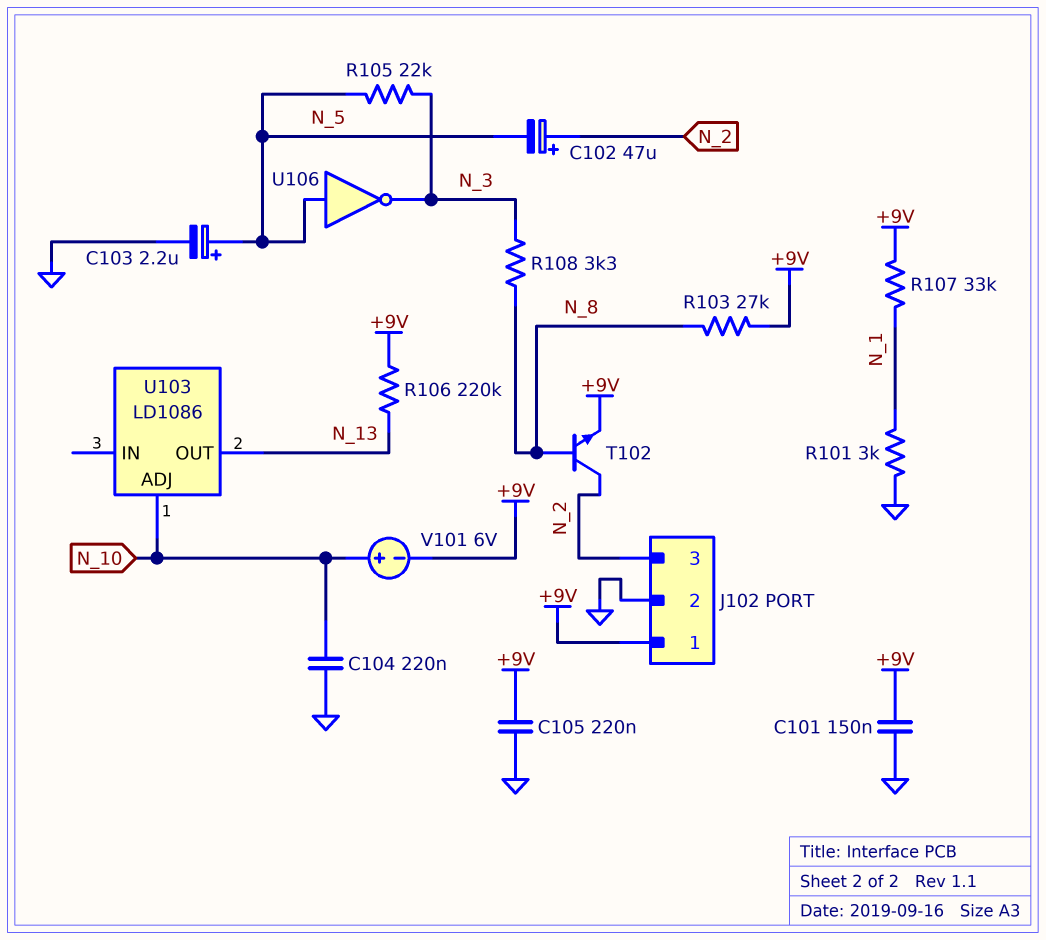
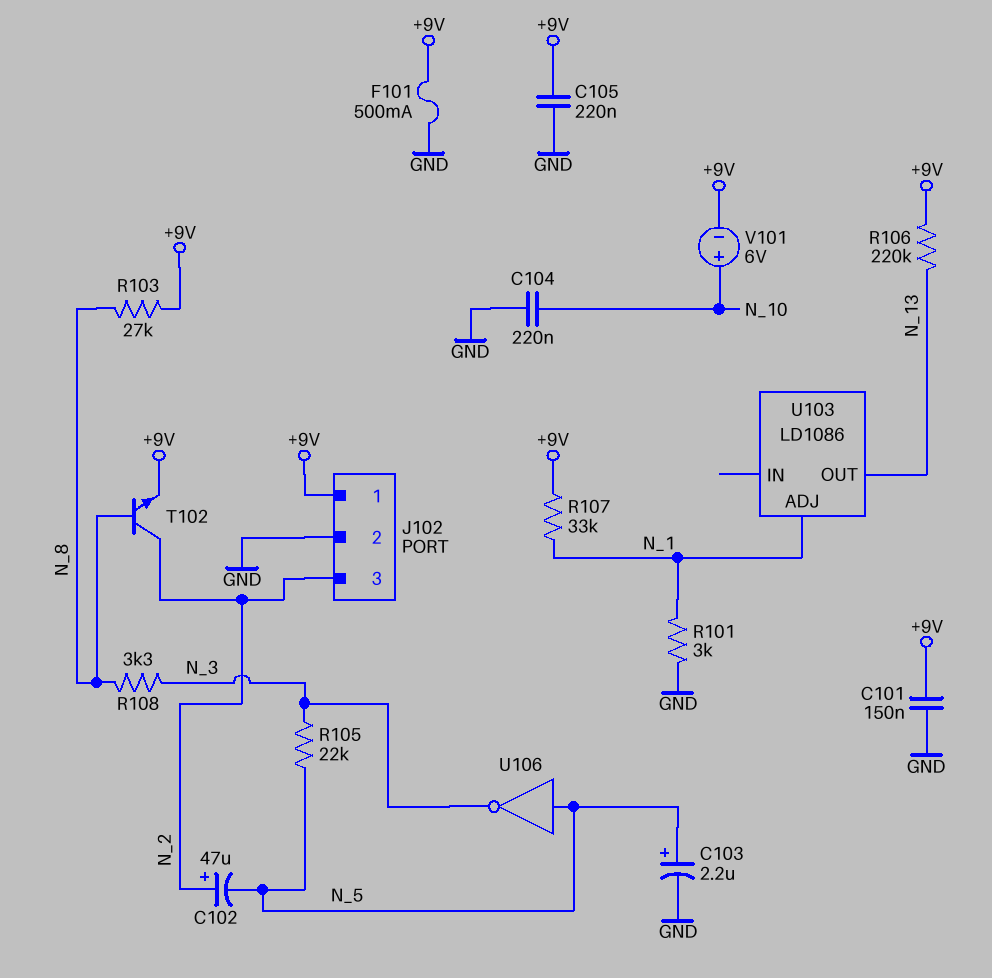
F101: none -> 500mA (+9V, GND)
U103 pin ADJ: N_10 -> N_1

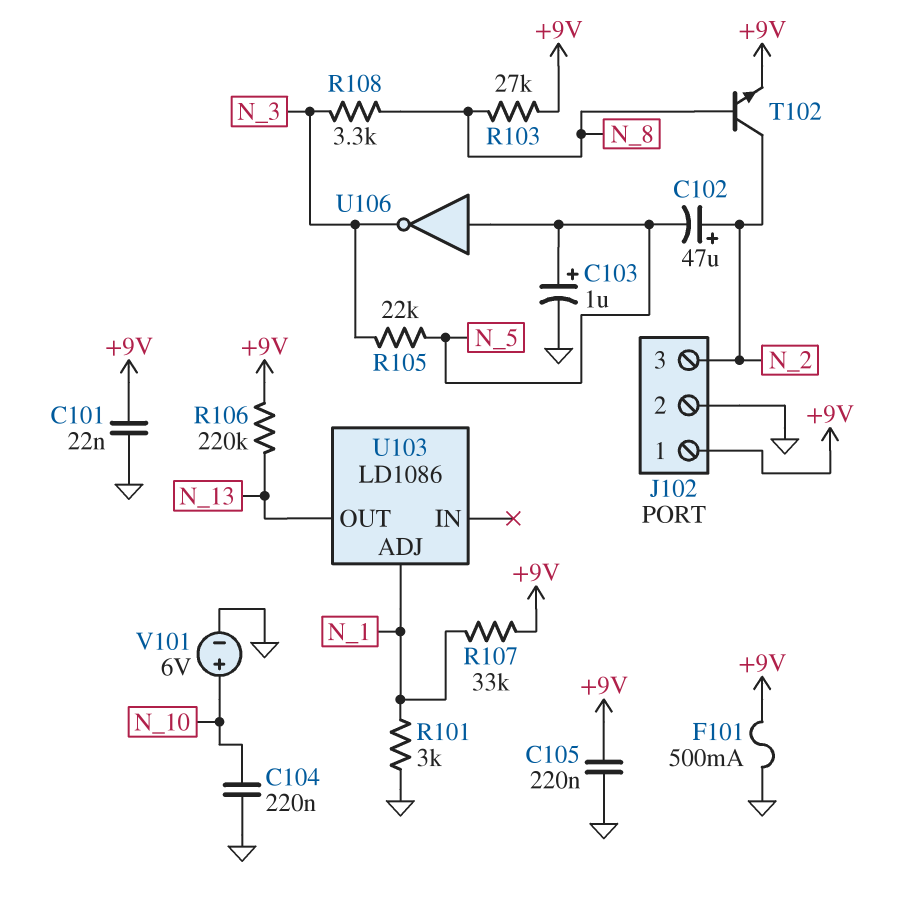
C101: 150nF (+9V, GND) -> 22nF (+9V, GND)
C103: 2.2uF (plus N_5, minus GND) -> 1uF (plus N_5, minus GND)
V101: 6V (plus N_10, minus +9V) -> 6V (plus N_10, minus GND)

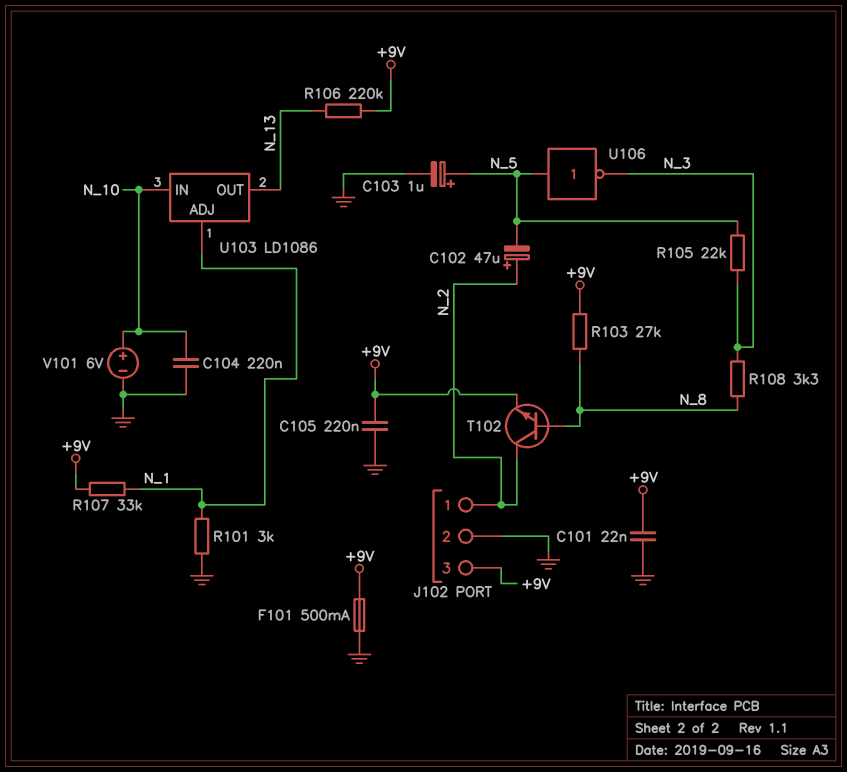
J102 pin 1: +9V -> N_2
J102 pin 3: N_2 -> +9V
U103 pin IN: none -> N_10

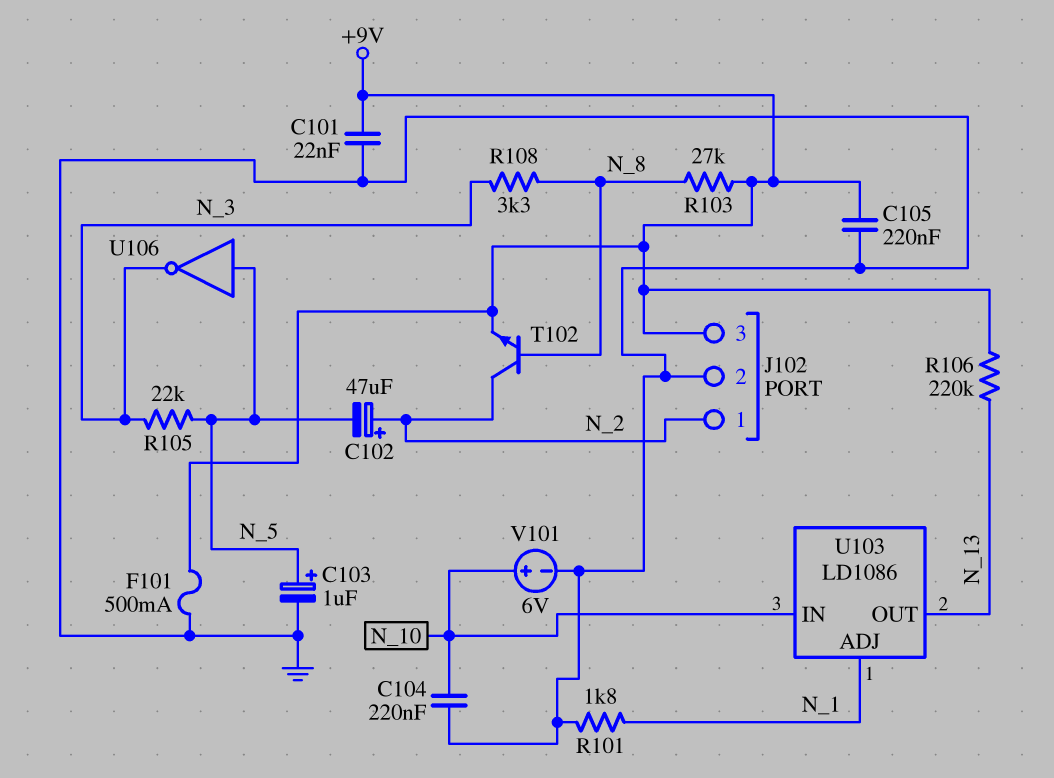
R101: 3k (GND, N_1) -> 1.8k (GND, N_1)
R107: 33k (+9V, N_1) -> none

